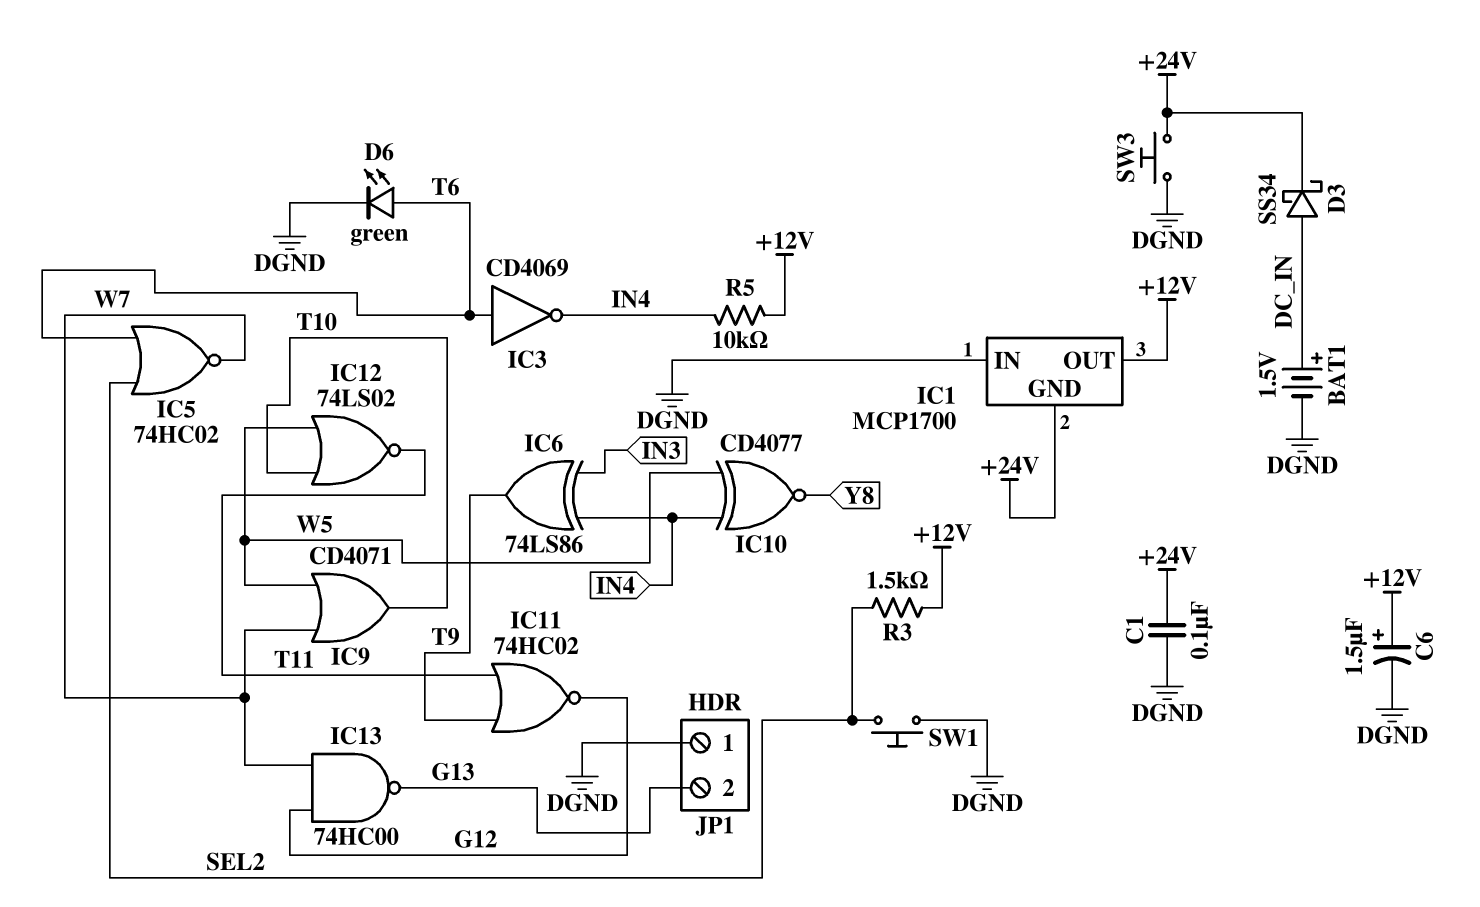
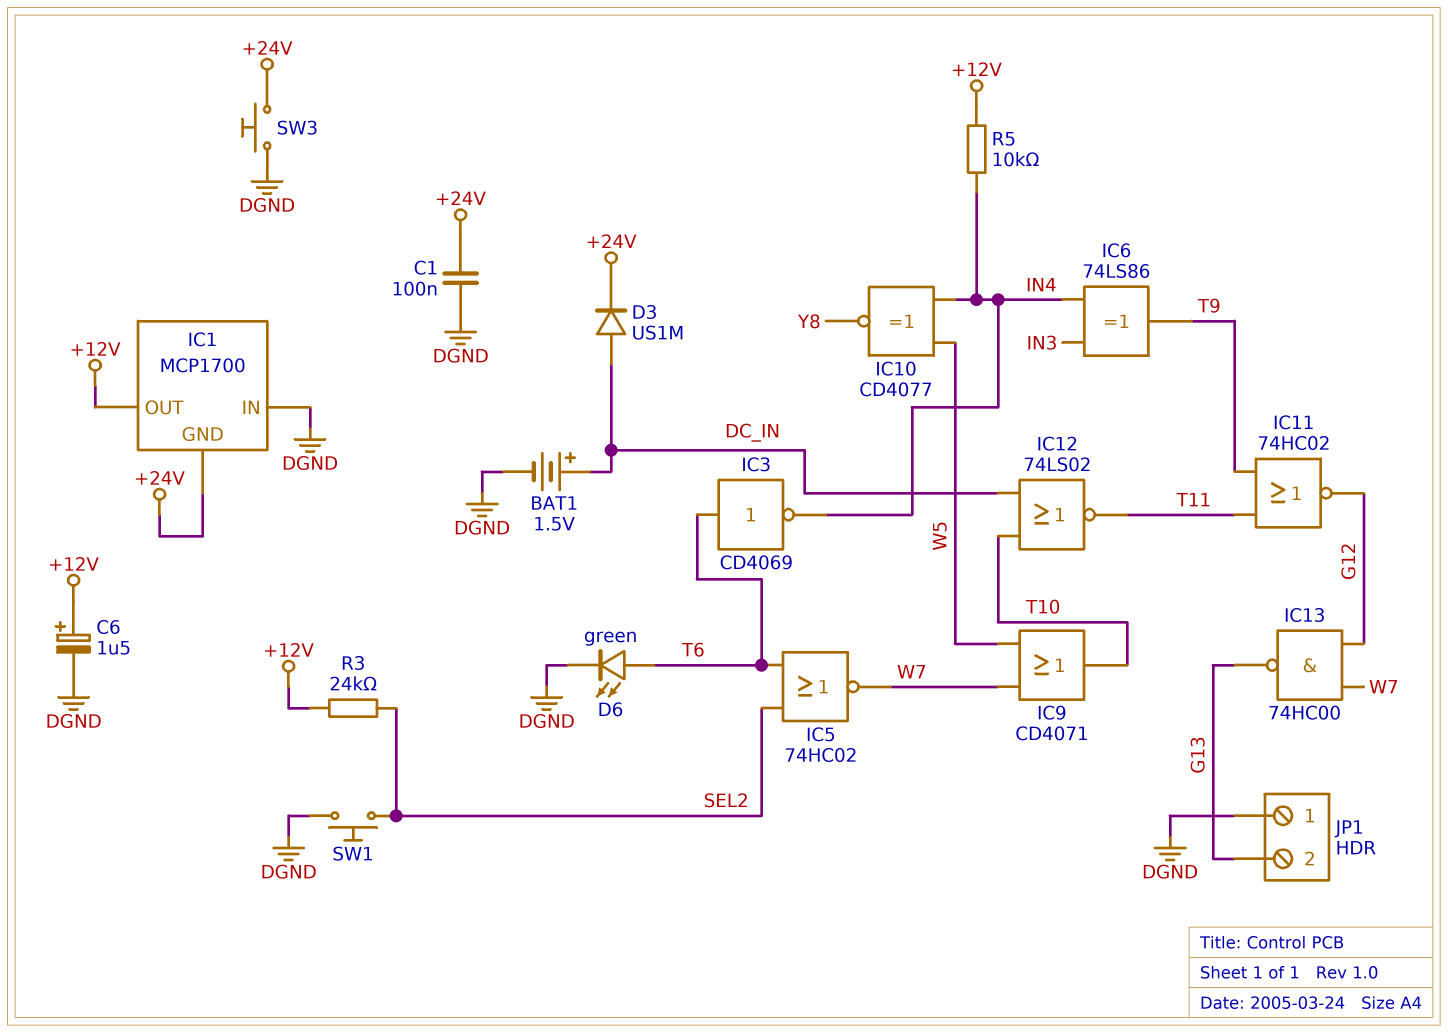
D3: schottky SS34 (A DC_IN, K +24V) -> diode US1M (A DC_IN, K +24V)
IC12: NOR 74LS02 (in T10, in W5, out T11) -> NOR 74LS02 (in DC_IN, in T10, out T11)
R3: 1.5k (+12V, SEL2) -> 24k (+12V, SEL2)

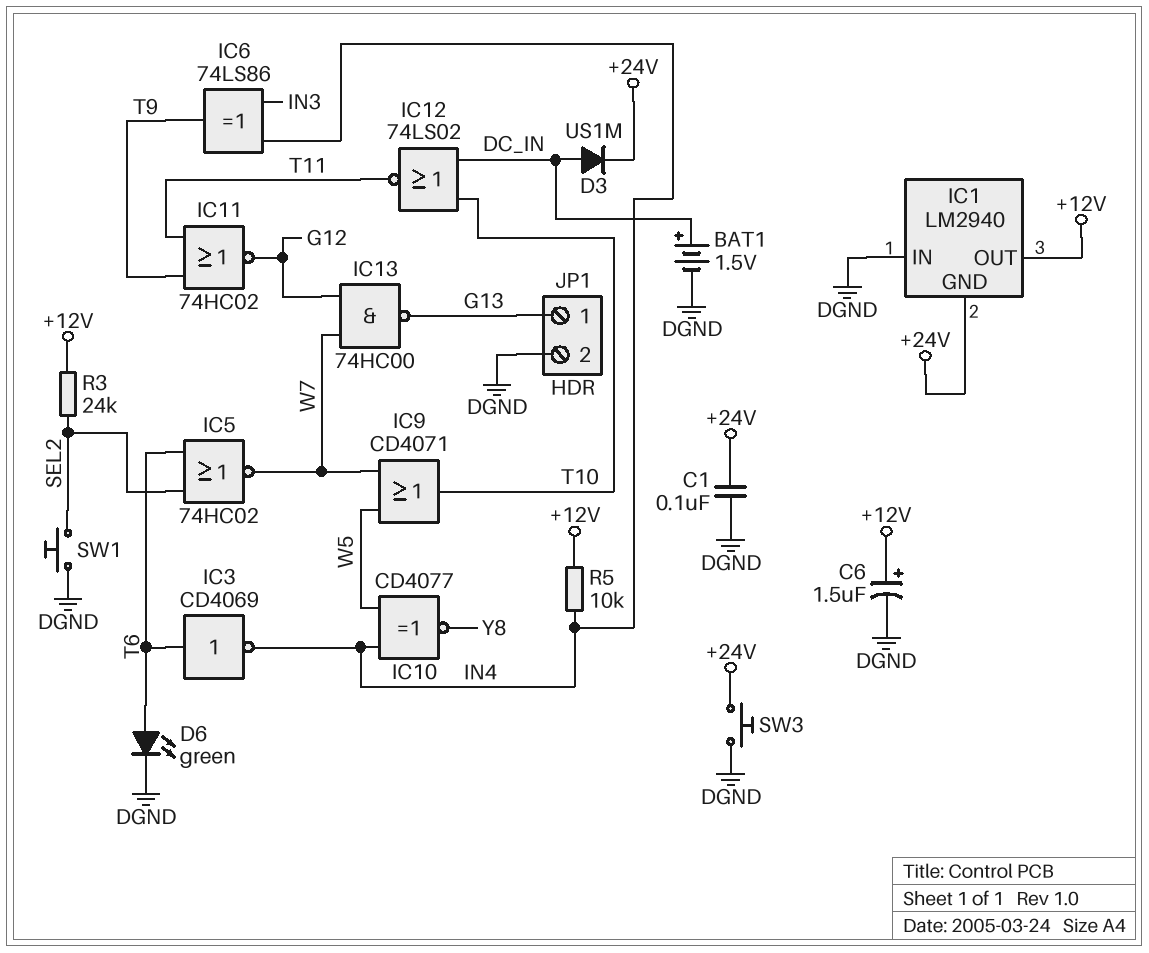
IC1: MCP1700 -> LM2940
JP1 pin 1: DGND -> G13
JP1 pin 2: G13 -> DGND

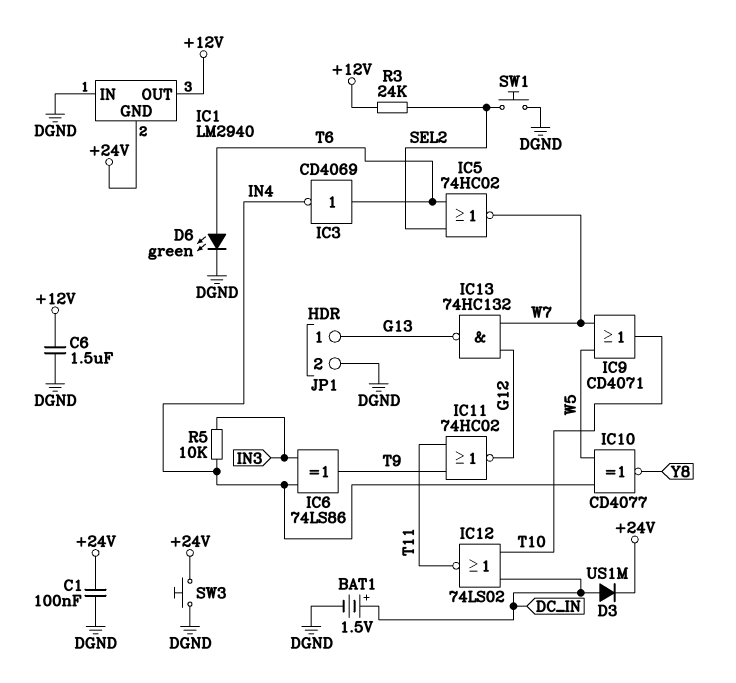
C6: 1.5uF (plus +12V, minus DGND) -> 1.5uF (+12V, DGND)
IC13: NAND 74HC00 (in G12, in W7, out G13) -> NAND 74HC132 (in G12, in W7, out G13)
R5: 10k (+12V, IN4) -> 10k (IN3, IN4)

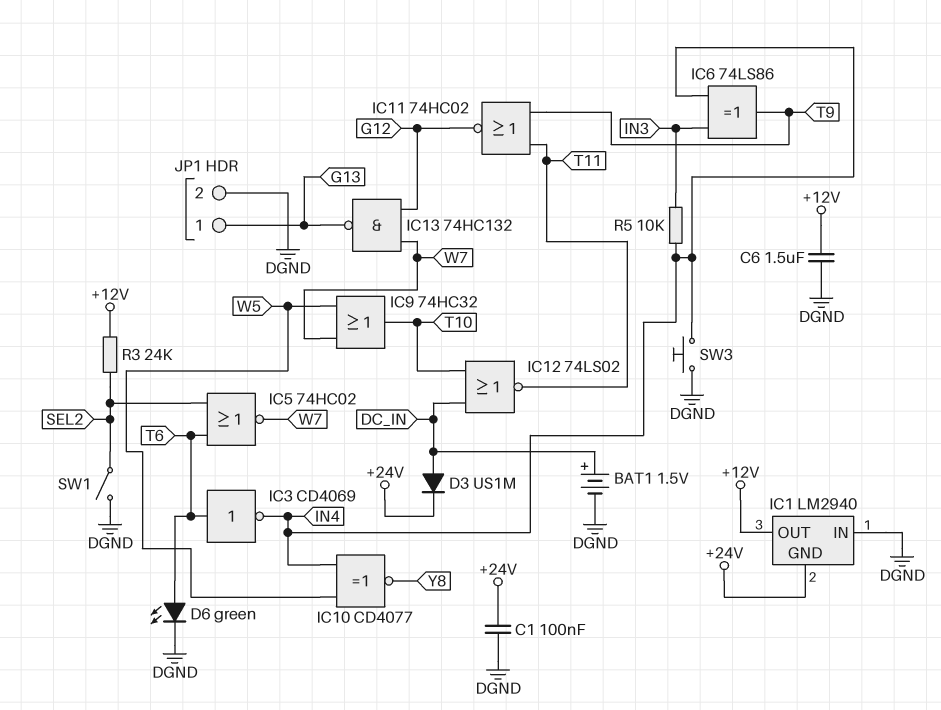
IC9: OR CD4071 (in W5, in W7, out T10) -> OR 74HC32 (in W5, in W7, out T10)
SW1: button (DGND, SEL2) -> switch (DGND, SEL2)
SW3: button (+24V, DGND) -> button (DGND, IN4)

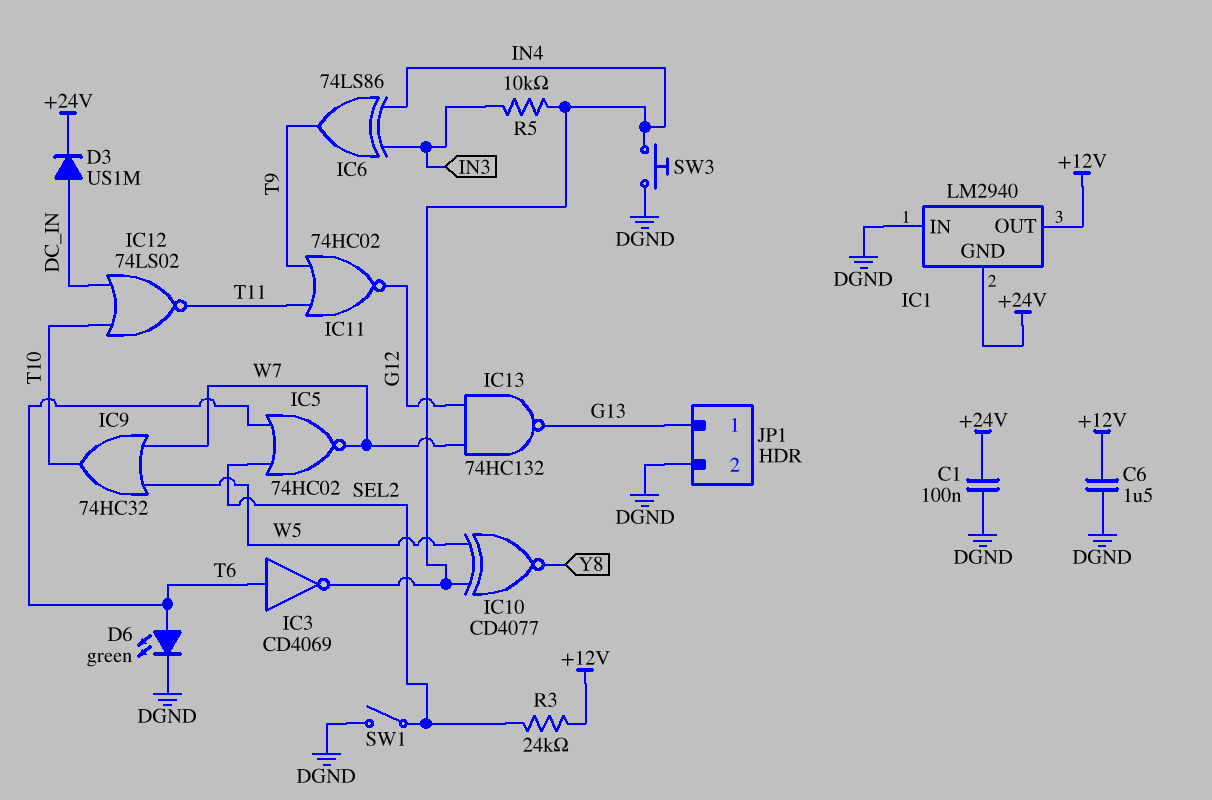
BAT1: 1.5V (plus DC_IN, minus DGND) -> none

